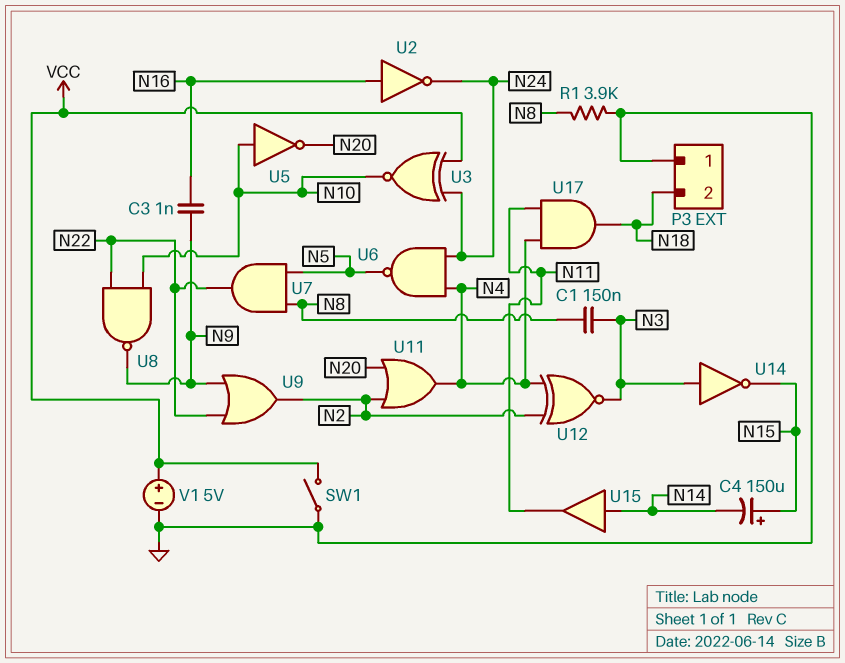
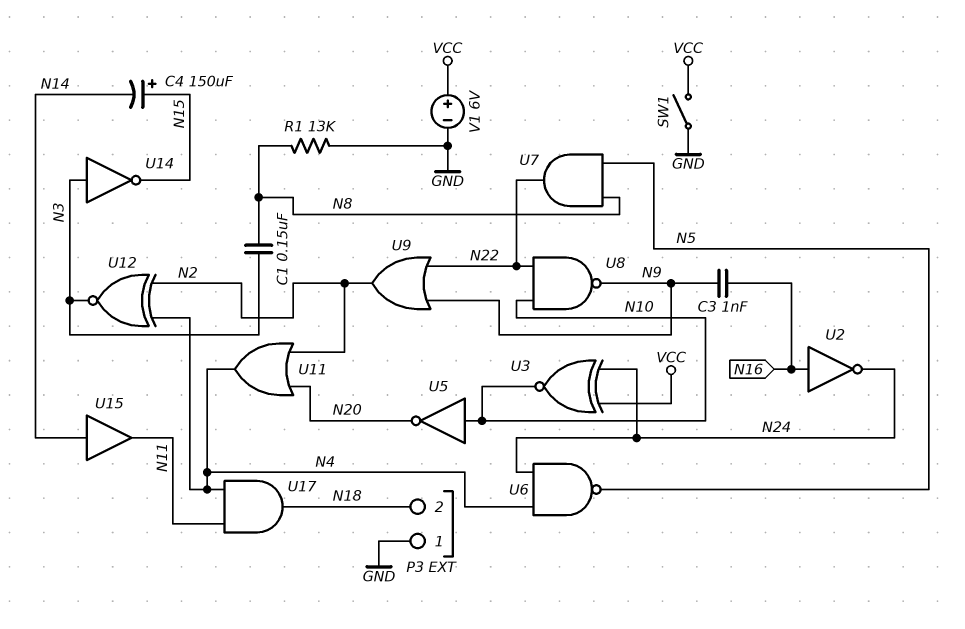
R1: 3.9k (GND, N8) -> 13k (GND, N8)
V1: 5V (plus VCC, minus GND) -> 6V (plus VCC, minus GND)

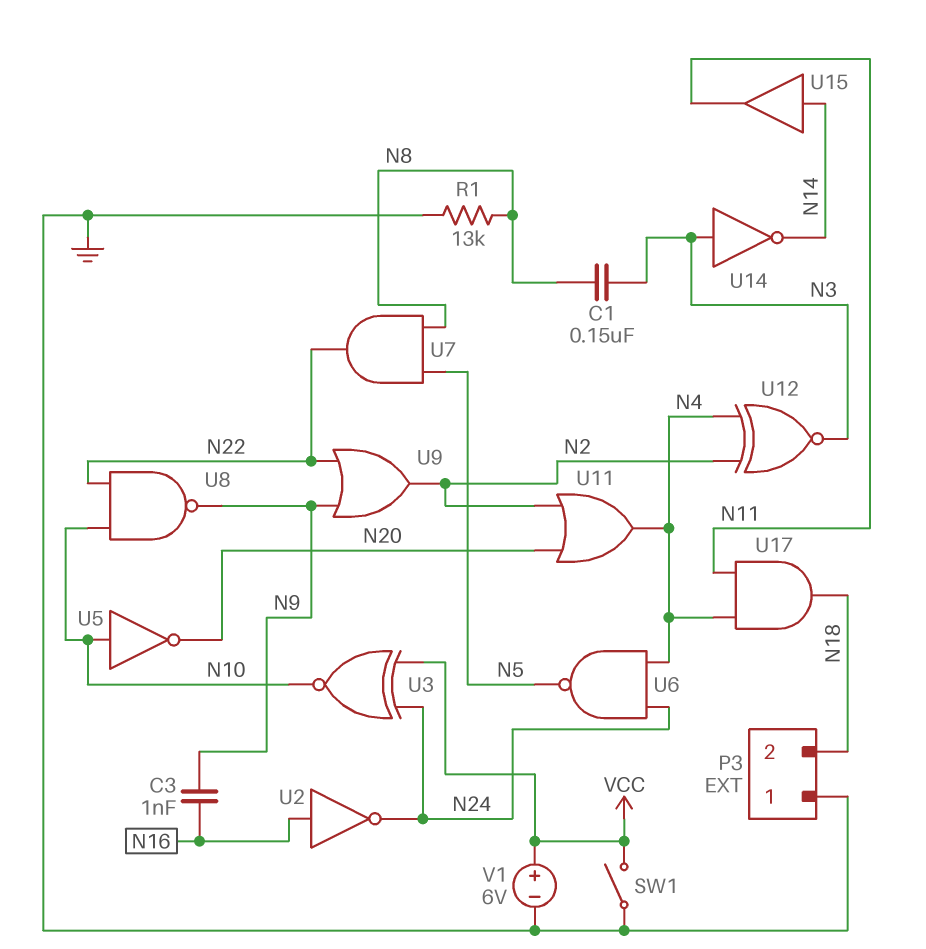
C4: 150uF (plus N15, minus N14) -> none
U14: NOT (in N3, out N15) -> NOT (in N3, out N14)

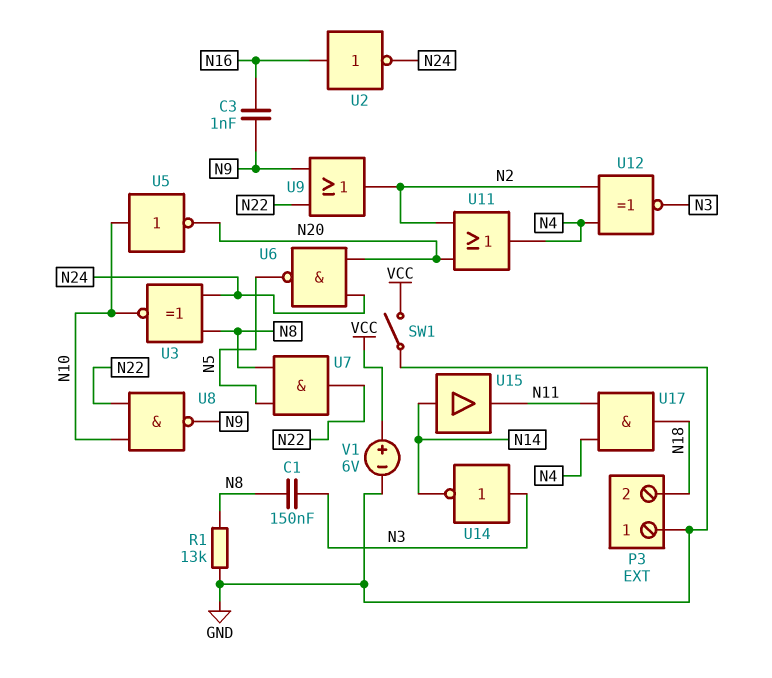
U3: XNOR (in N24, in VCC, out N10) -> XNOR (in N8, in N24, out N10)
U6: NAND (in N4, in N24, out N5) -> NAND (in N20, in N24, out N5)

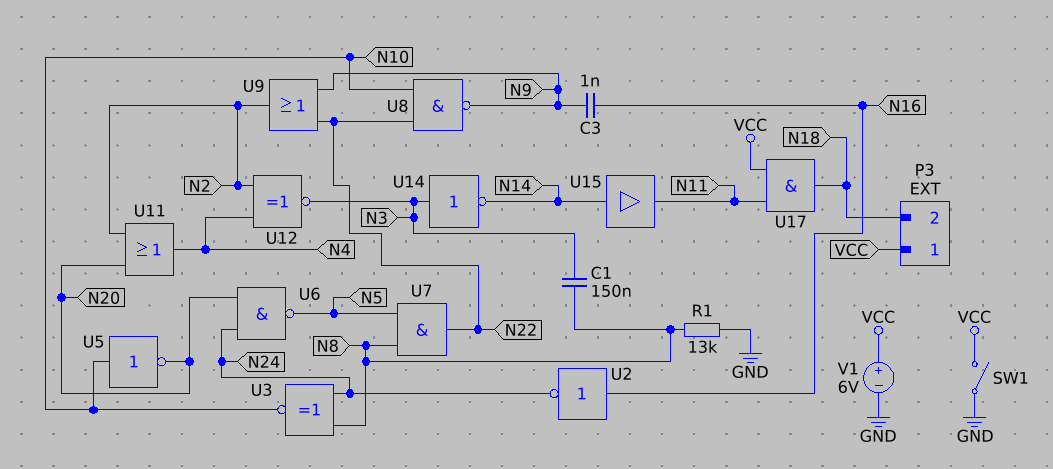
P3 pin 1: GND -> VCC
U17: AND (in N4, in N11, out N18) -> AND (in N11, in VCC, out N18)

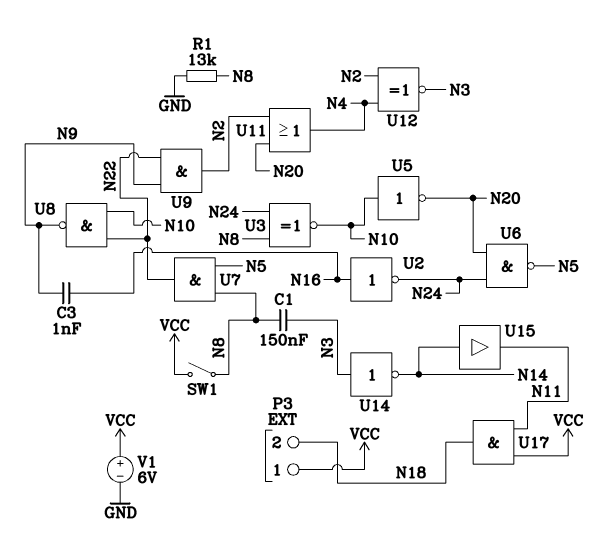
SW1: switch (GND, VCC) -> switch (N8, VCC)
U9: OR (in N9, in N22, out N2) -> AND (in N9, in N22, out N2)

